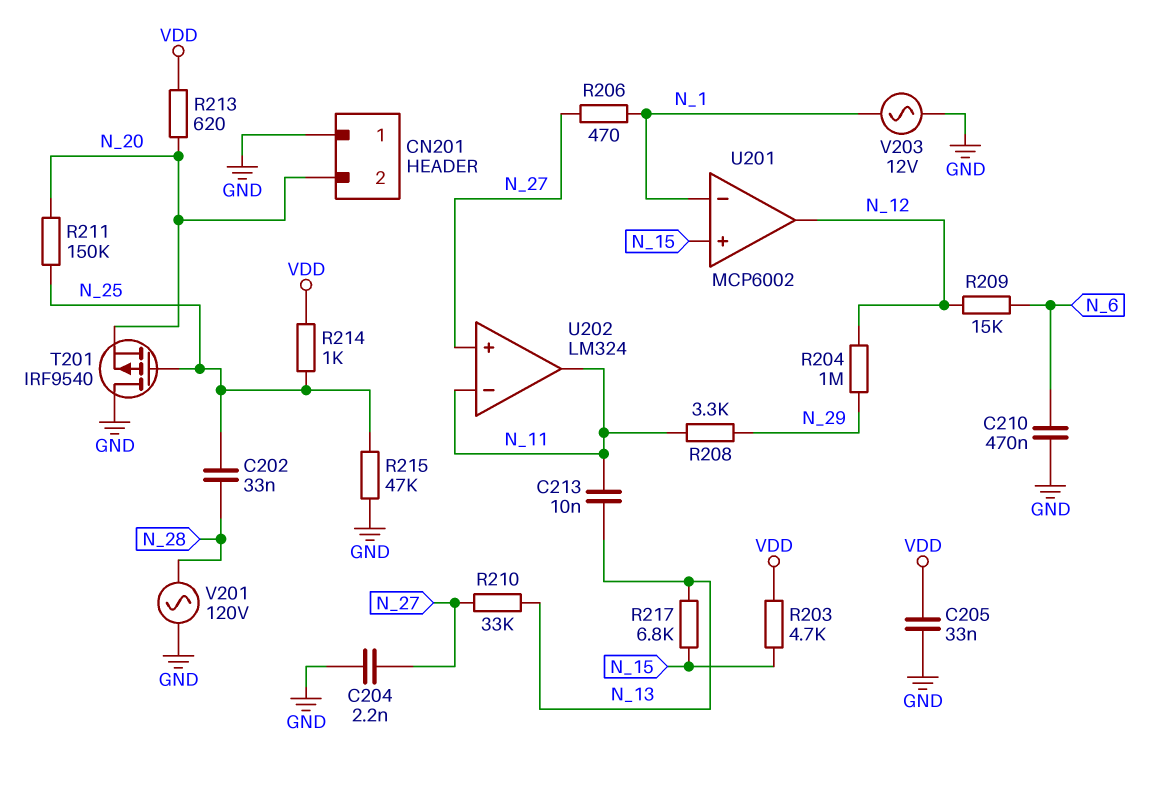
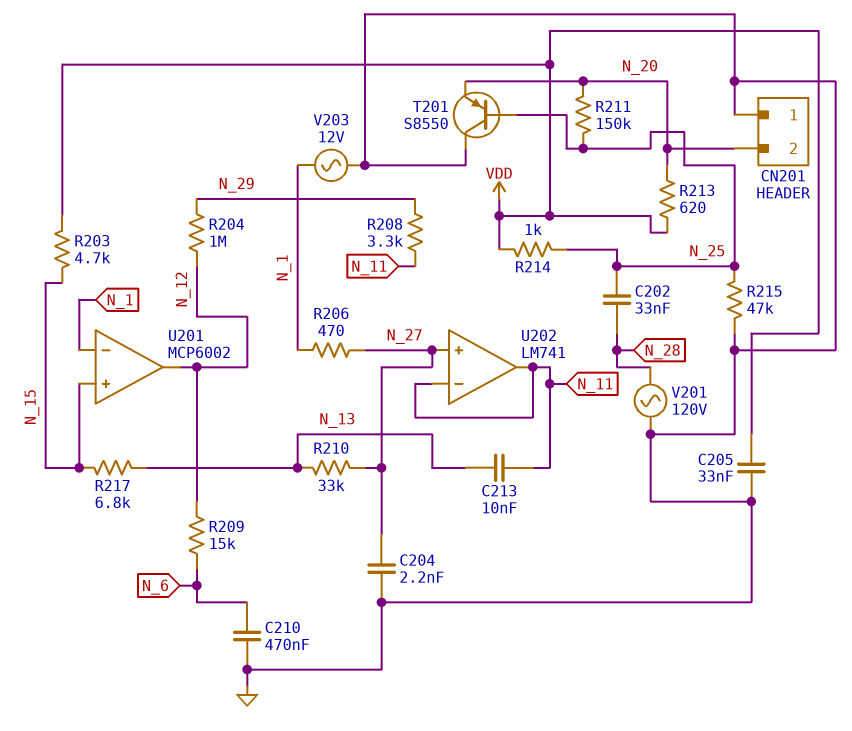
T201: PMOS IRF9540 (G N_25, D GND, S N_20) -> PNP S8550 (B N_25, C GND, E N_20)
U202: LM324 -> LM741

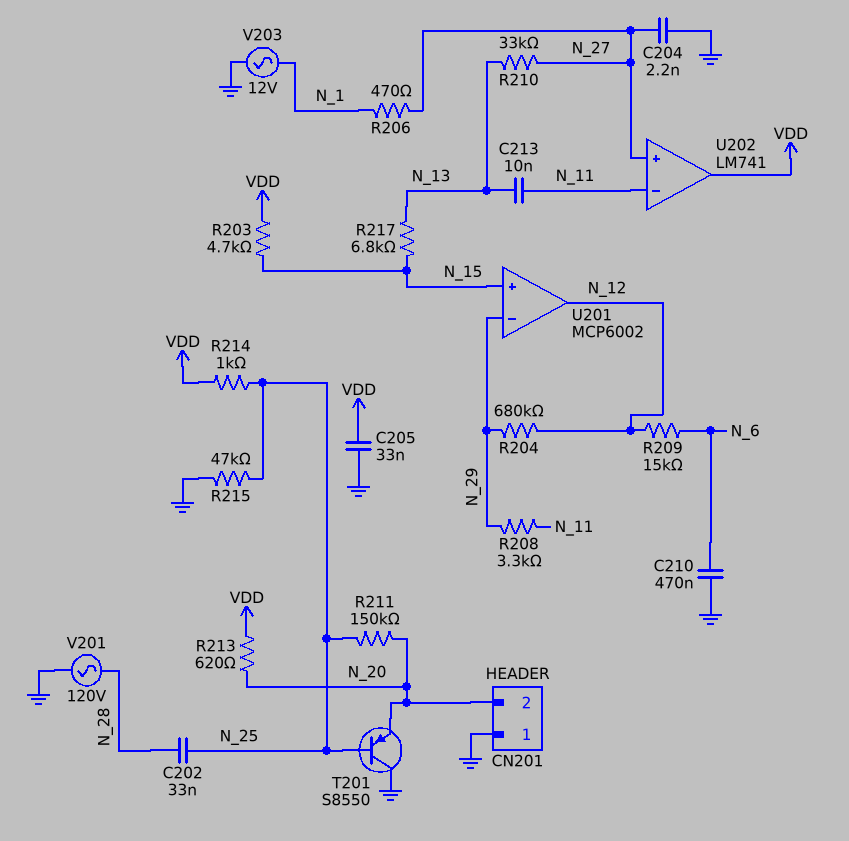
R204: 1M (N_12, N_29) -> 680k (N_12, N_29)
U201 pin in-: N_1 -> N_29
U202 pin out: N_11 -> VDD

